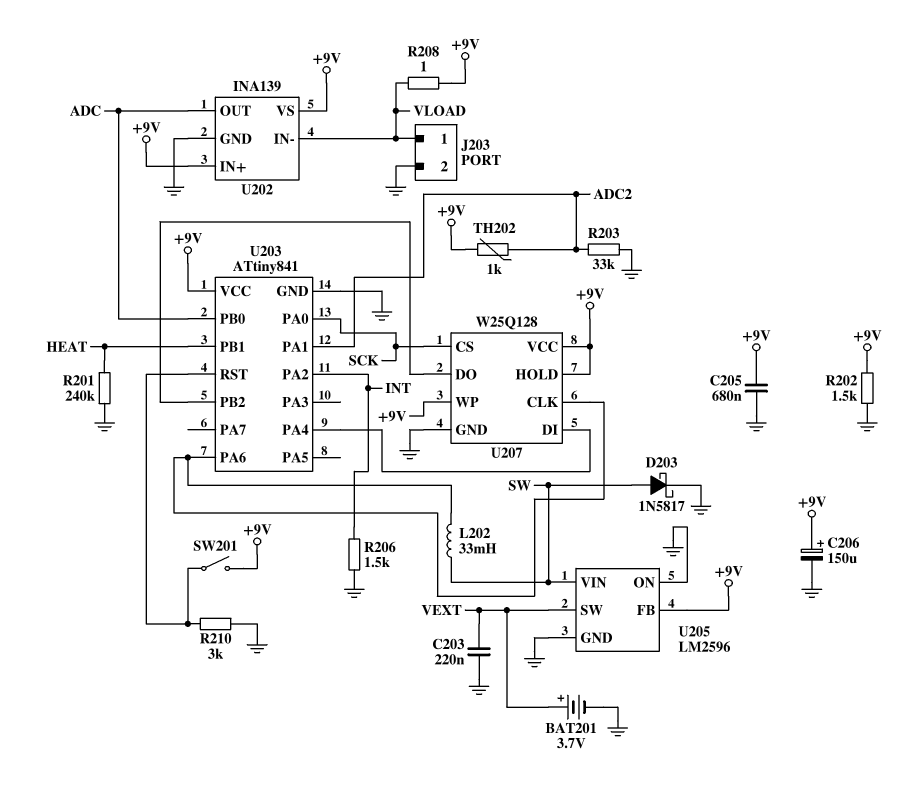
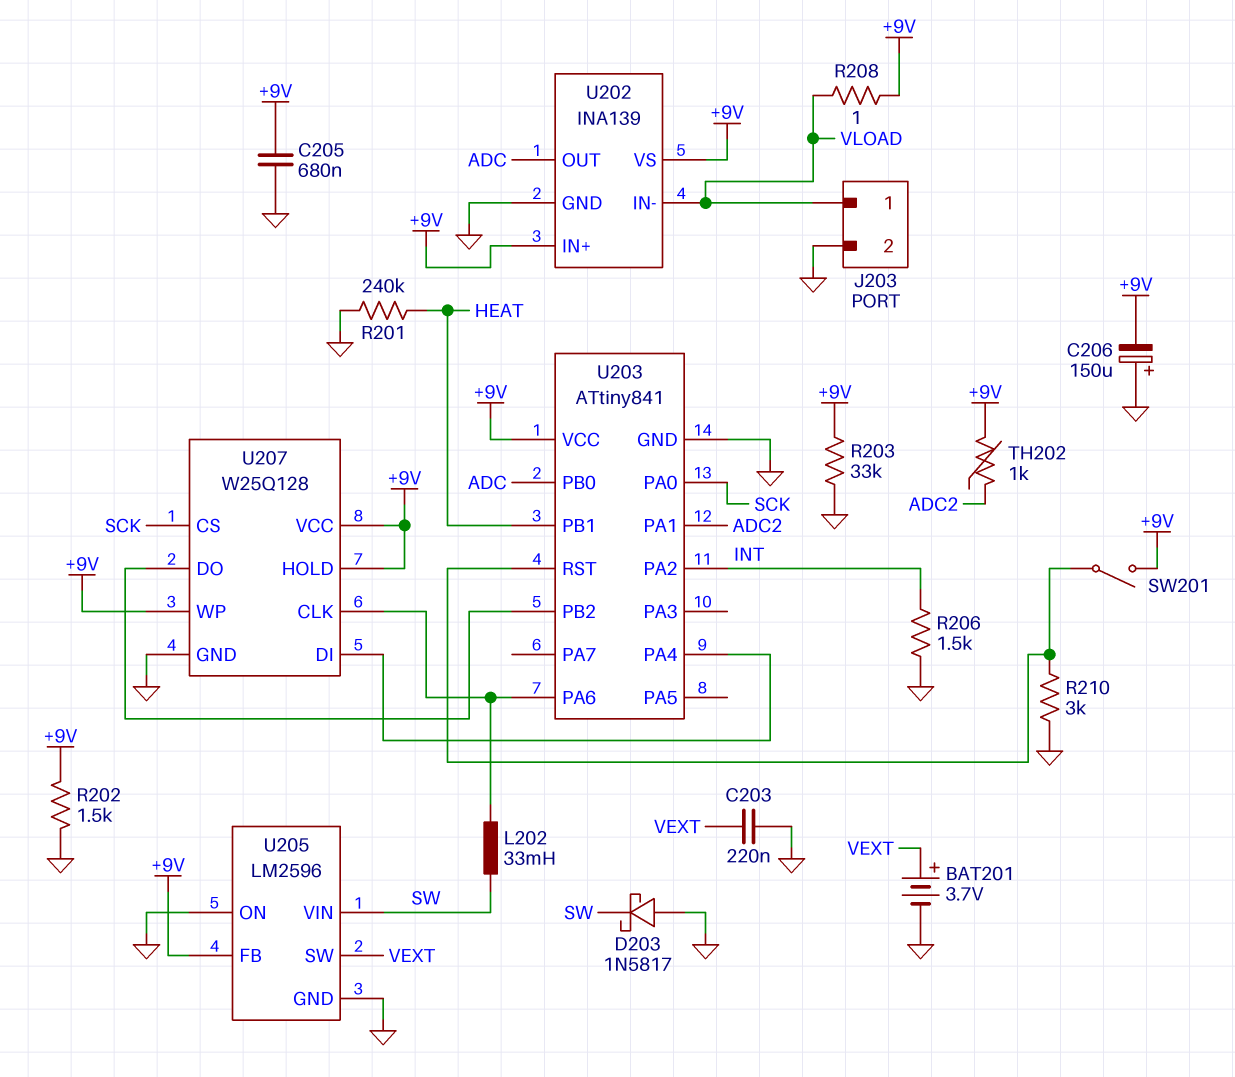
C206: 150uF (plus +9V, minus GND) -> 150uF (plus GND, minus +9V)
D203: schottky 1N5817 (A SW, K GND) -> schottky 1N5817 (A GND, K SW)
R203: 33k (ADC2, GND) -> 33k (+9V, GND)

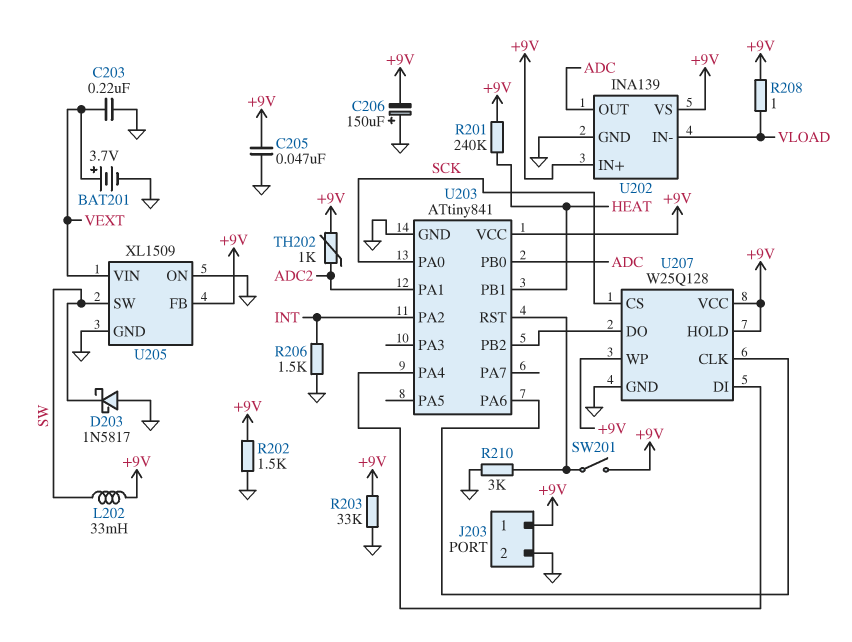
C205: 680nF (+9V, GND) -> 47nF (+9V, GND)
J203 pin 1: VLOAD -> +9V
L202: 33mH (SW, U203/PA6) -> 33mH (+9V, SW)
R201: 240k (GND, HEAT) -> 240k (+9V, HEAT)
U205: LM2596 -> XL1509
U205 pin SW: VEXT -> SW
U205 pin VIN: SW -> VEXT

